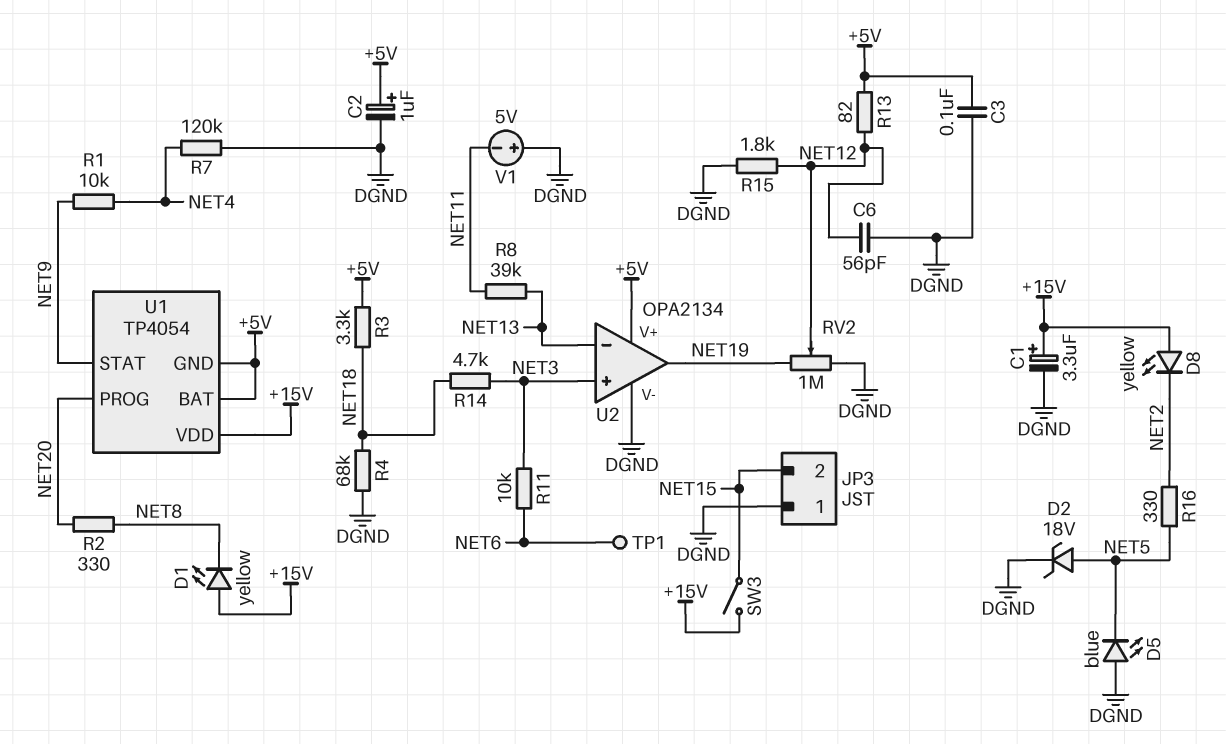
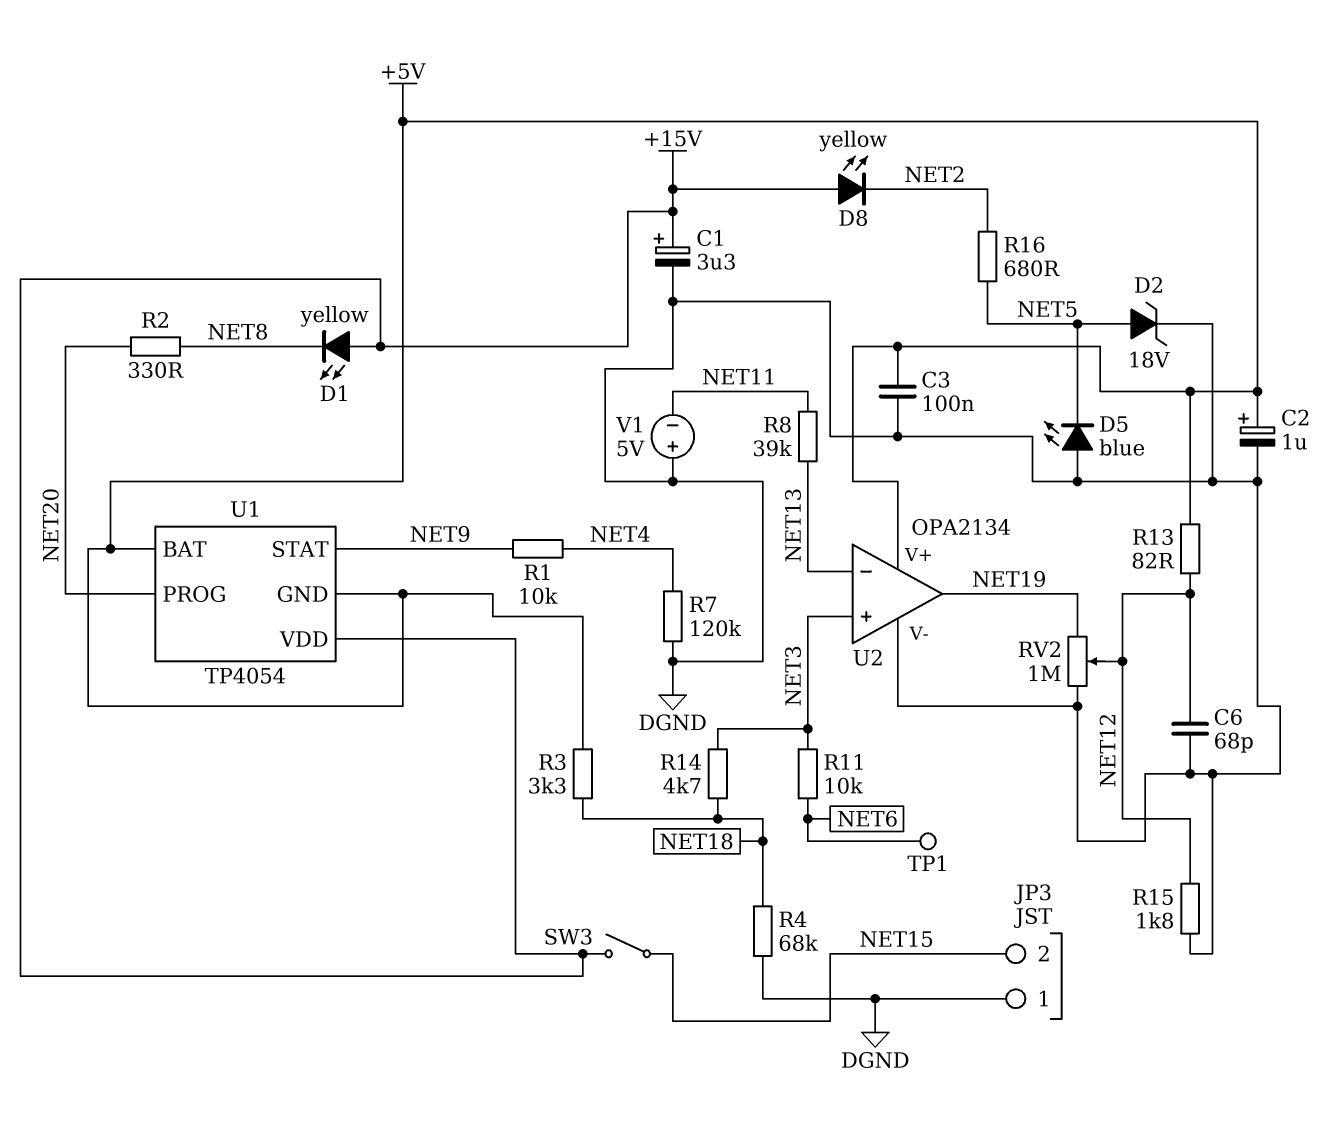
C6: 56pF (DGND, NET12) -> 68pF (DGND, NET12)
R16: 330 (NET2, NET5) -> 680 (NET2, NET5)

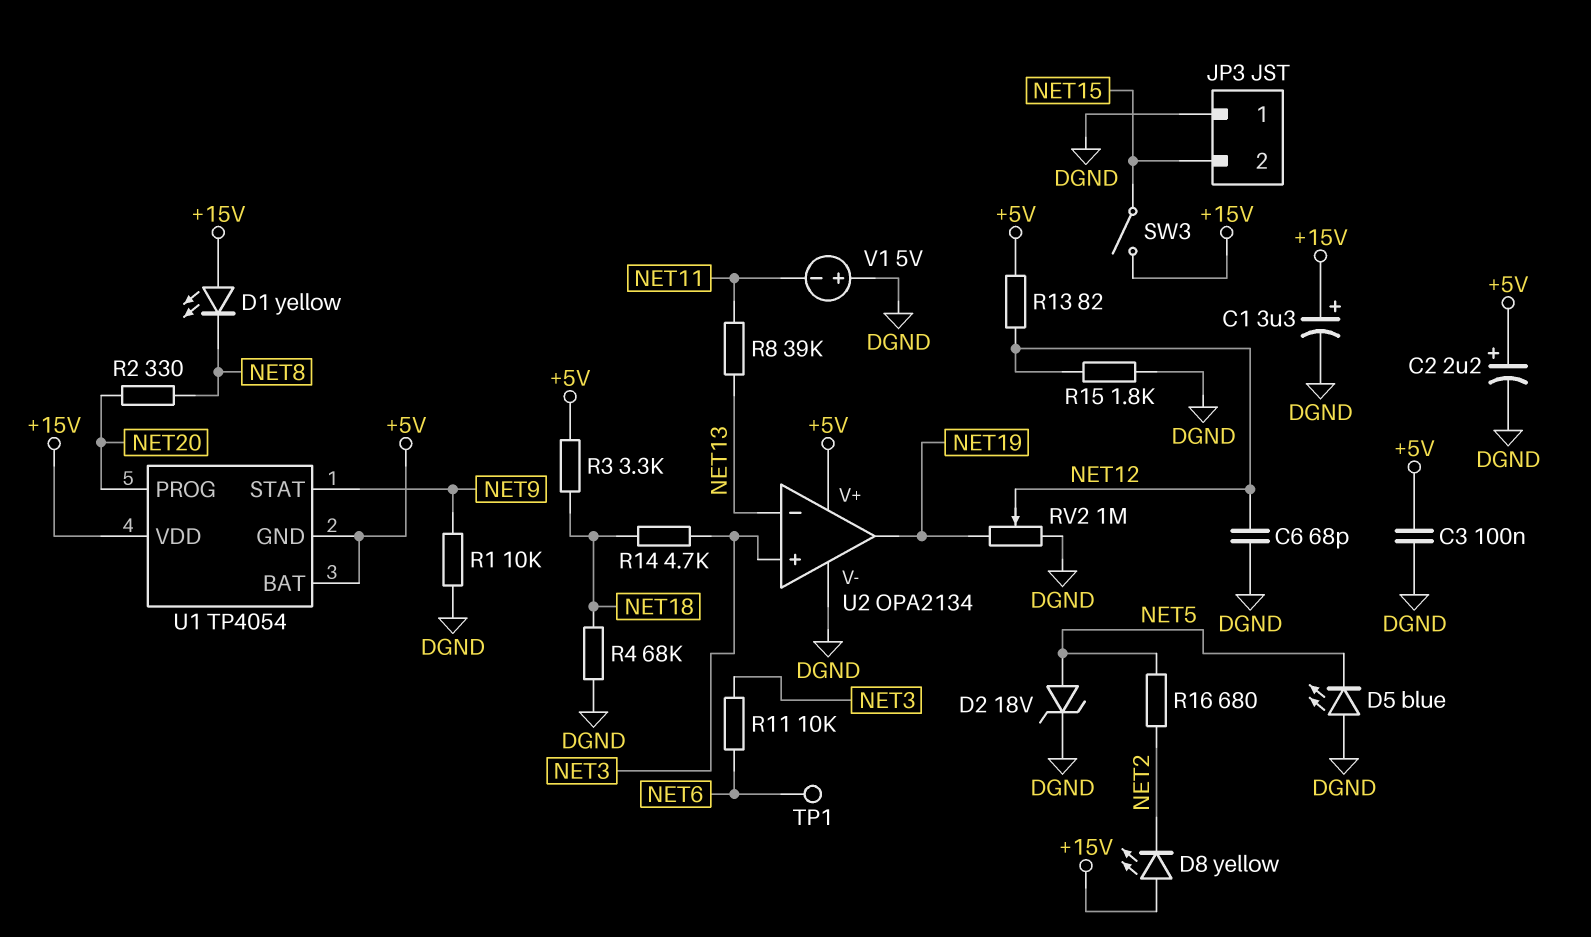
C2: 1uF (plus +5V, minus DGND) -> 2.2uF (plus +5V, minus DGND)
R1: 10k (NET4, NET9) -> 10k (DGND, NET9)
R7: 120k (DGND, NET4) -> none

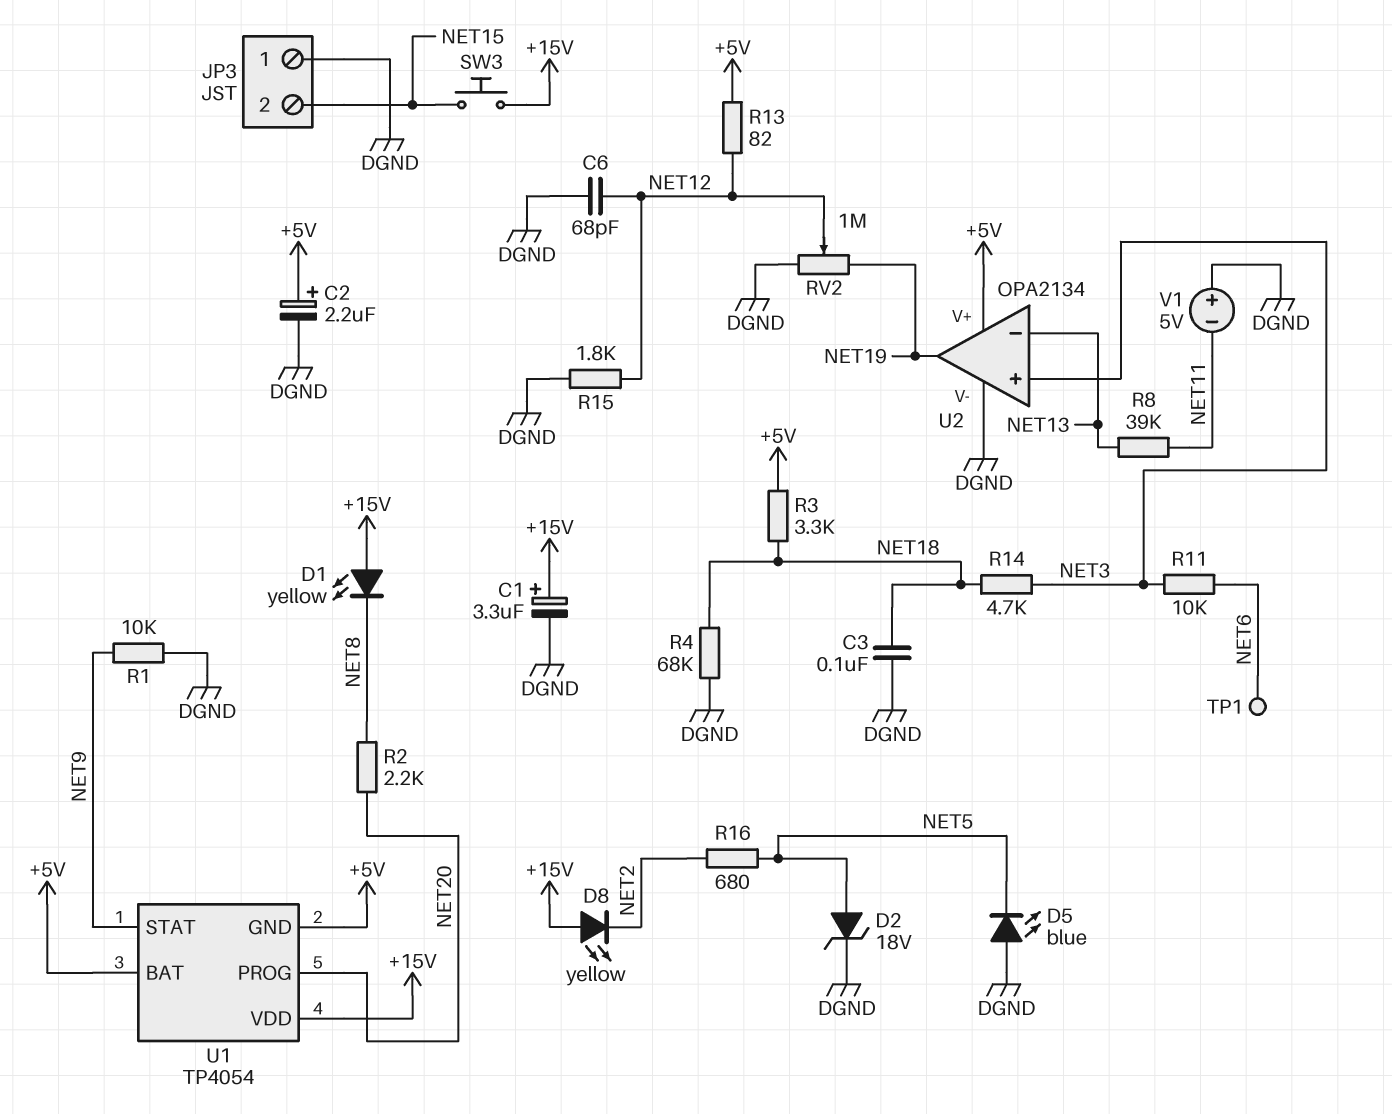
C3: 100nF (+5V, DGND) -> 100nF (DGND, NET18)
R2: 330 (NET8, NET20) -> 2.2k (NET8, NET20)
SW3: switch (+15V, NET15) -> button (+15V, NET15)

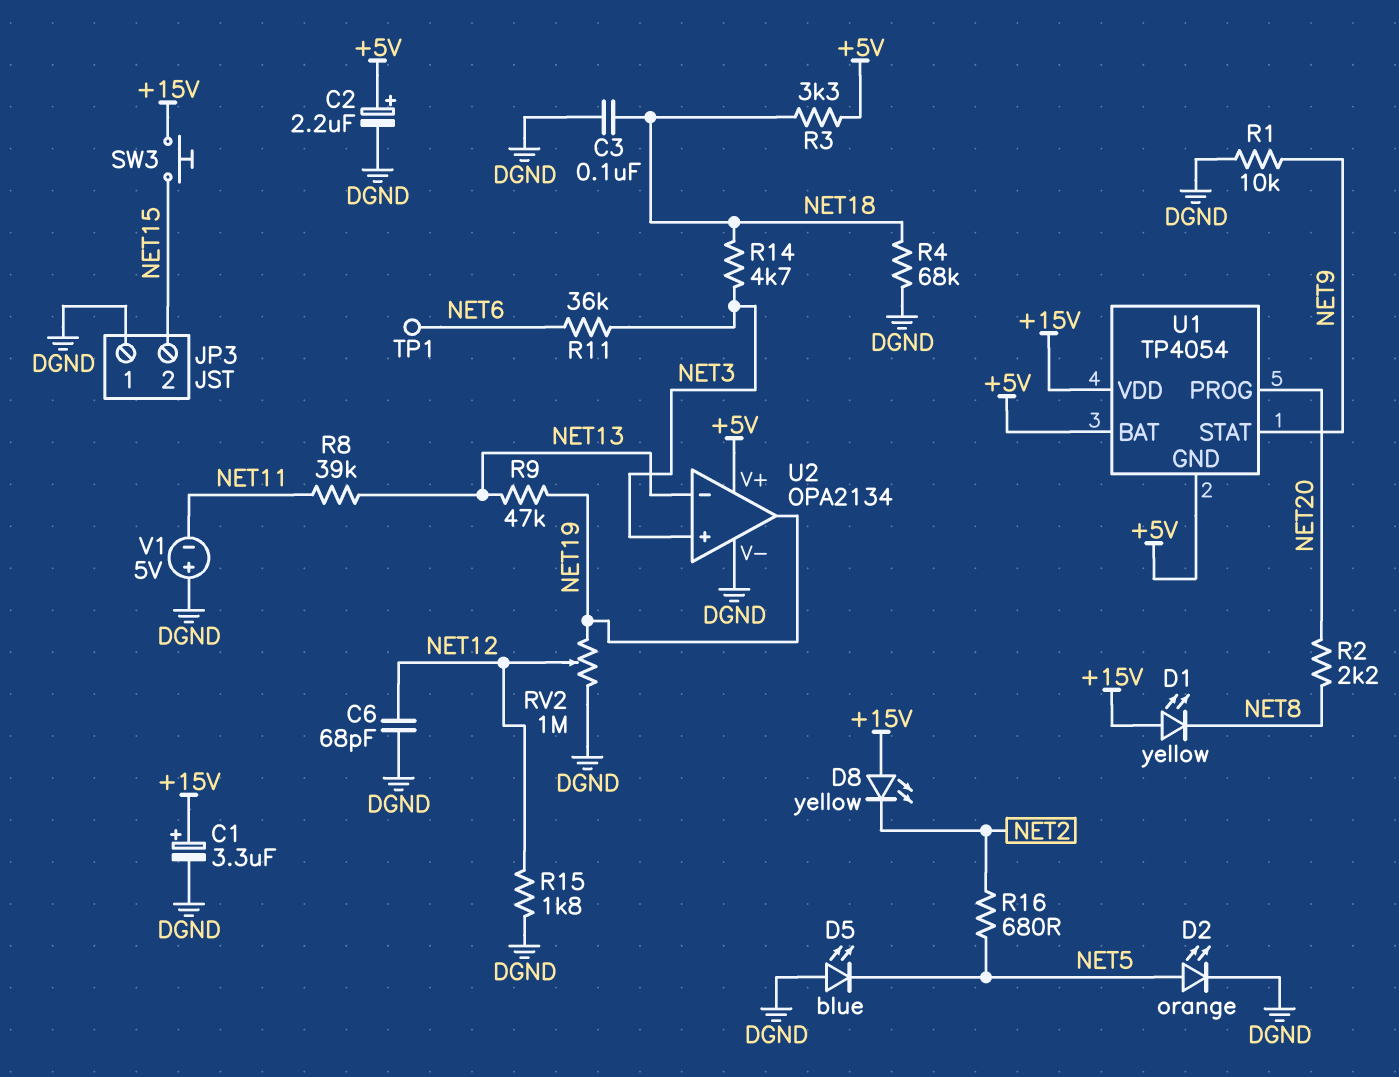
D2: zener 18V (A NET5, K DGND) -> LED orange (A NET5, K DGND)
R9: none -> 47k (NET13, NET19)
R11: 10k (NET3, NET6) -> 36k (NET3, NET6)
R13: 82 (+5V, NET12) -> none

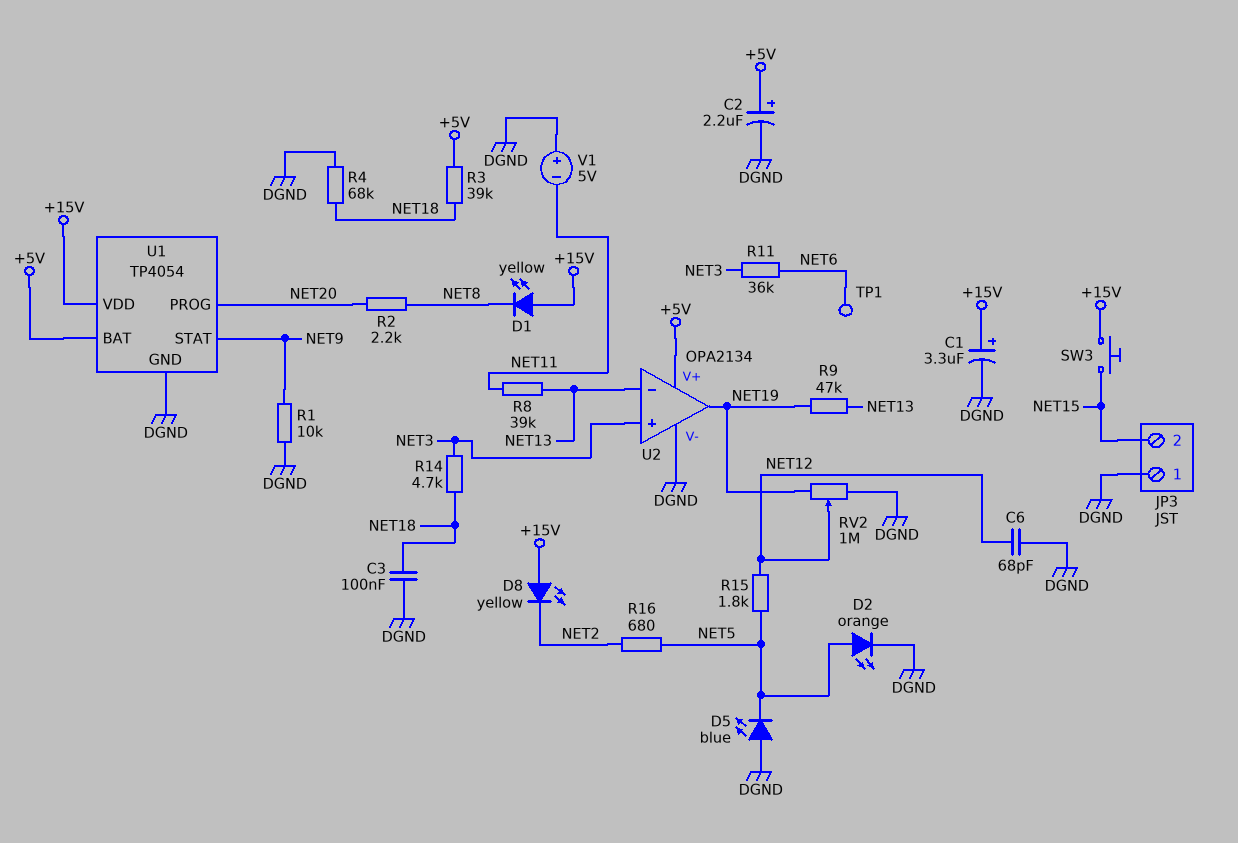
R3: 3.3k (+5V, NET18) -> 39k (+5V, NET18)
R15: 1.8k (DGND, NET12) -> 1.8k (NET5, NET12)
U1 pin GND: +5V -> DGND

